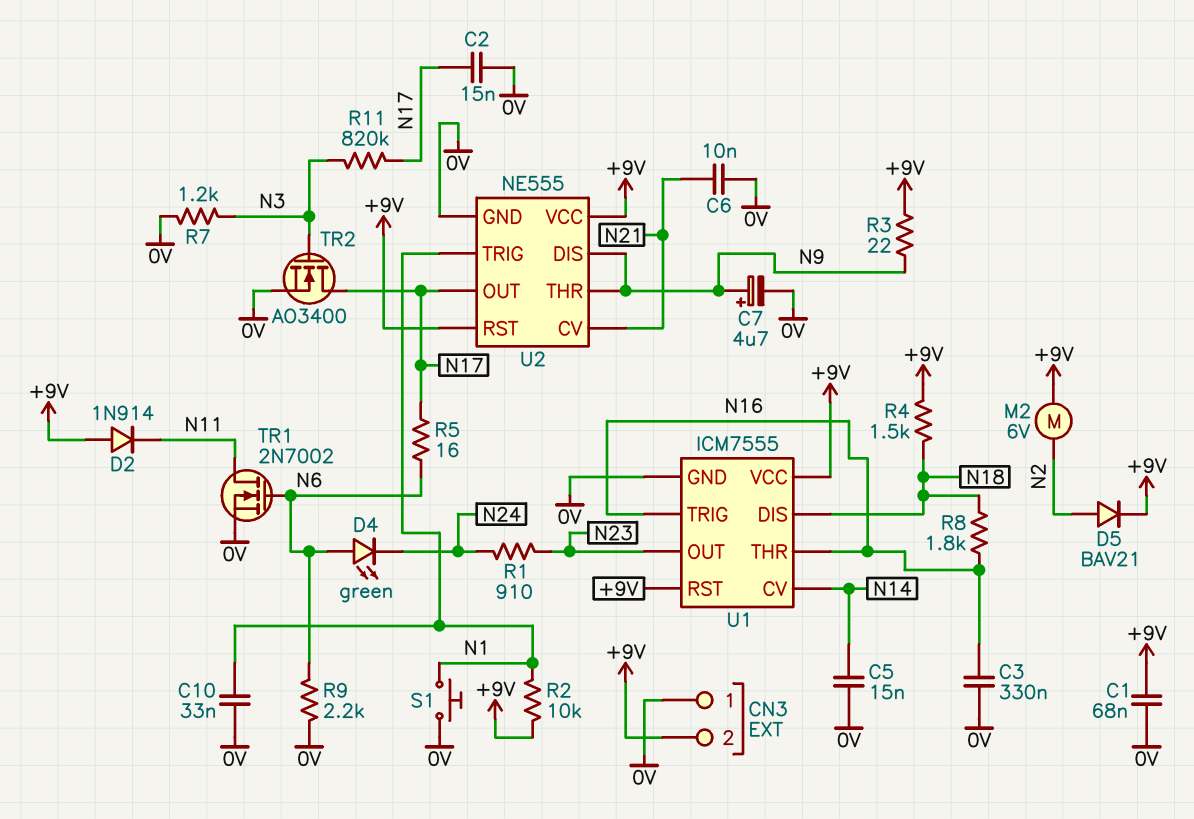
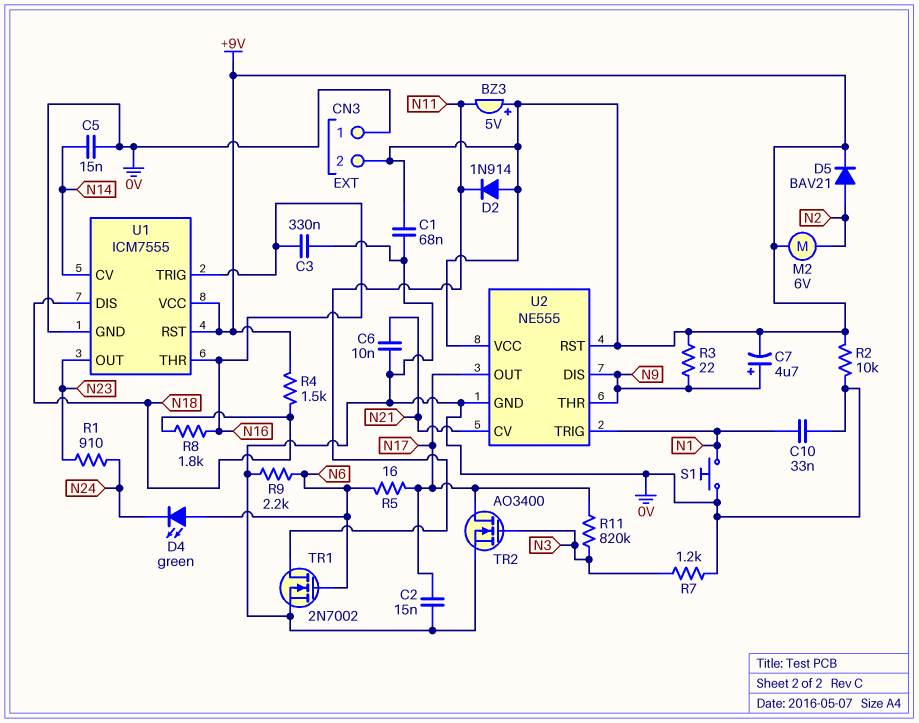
BZ3: none -> buzzer 5V (plus +9V, minus N11)
C7: 4.7uF (plus N9, minus 0V) -> 4.7uF (plus N9, minus +9V)
R2: 10k (+9V, N1) -> 10k (+9V, 0V)

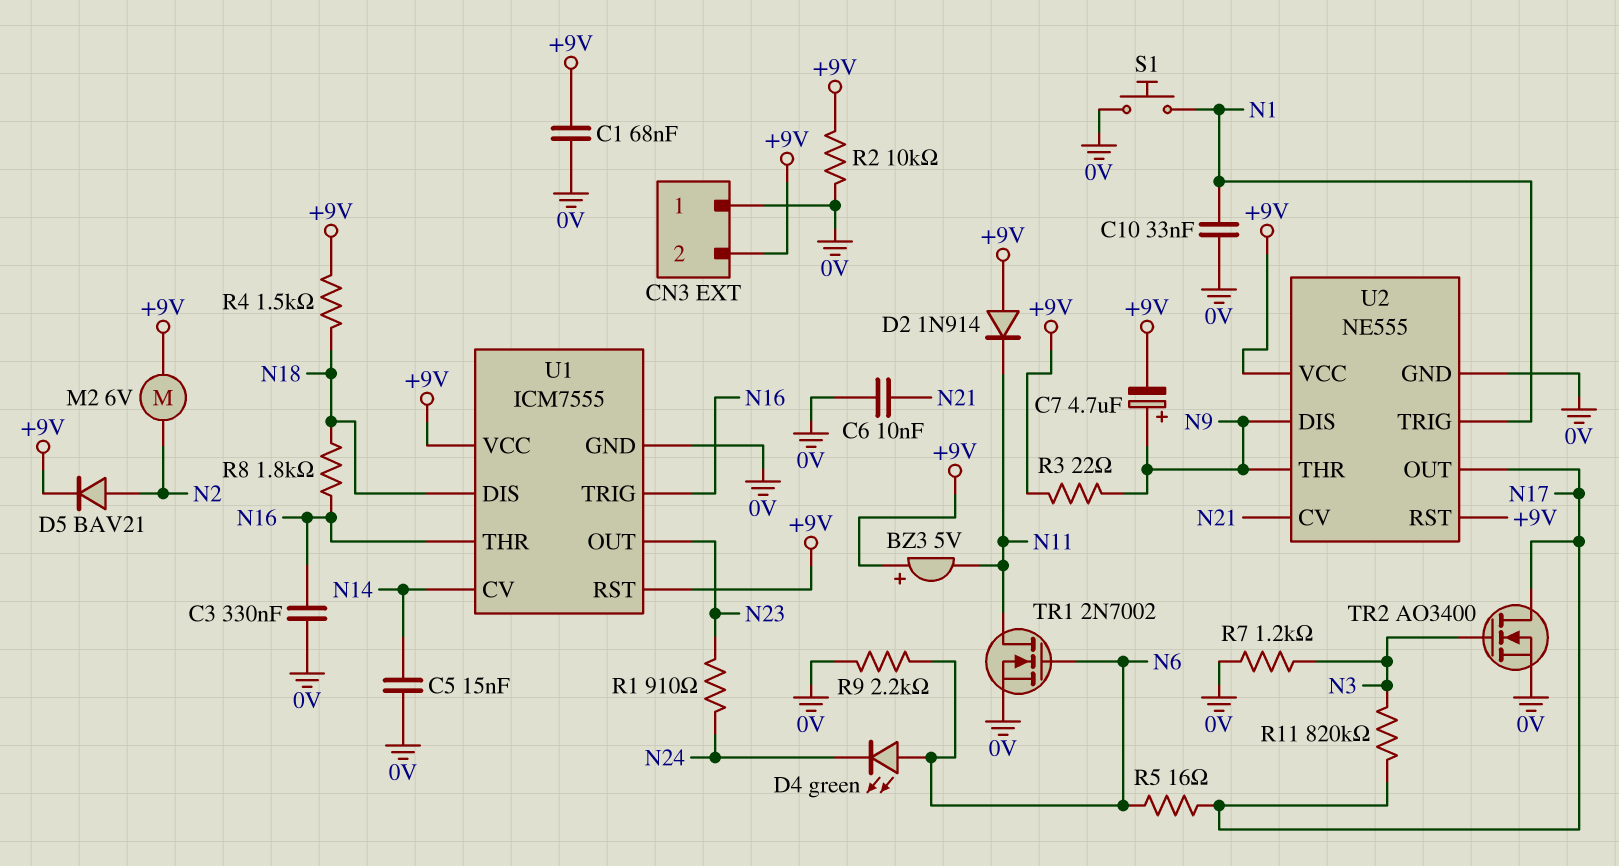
C2: 15nF (0V, N17) -> none

